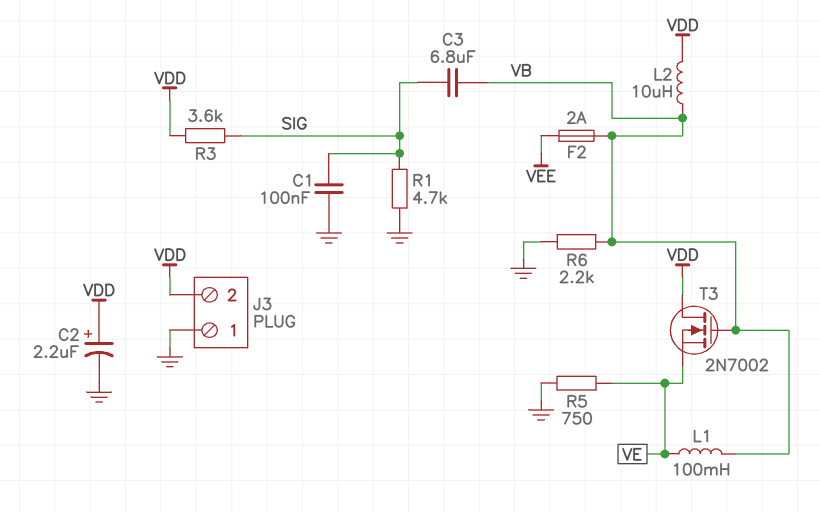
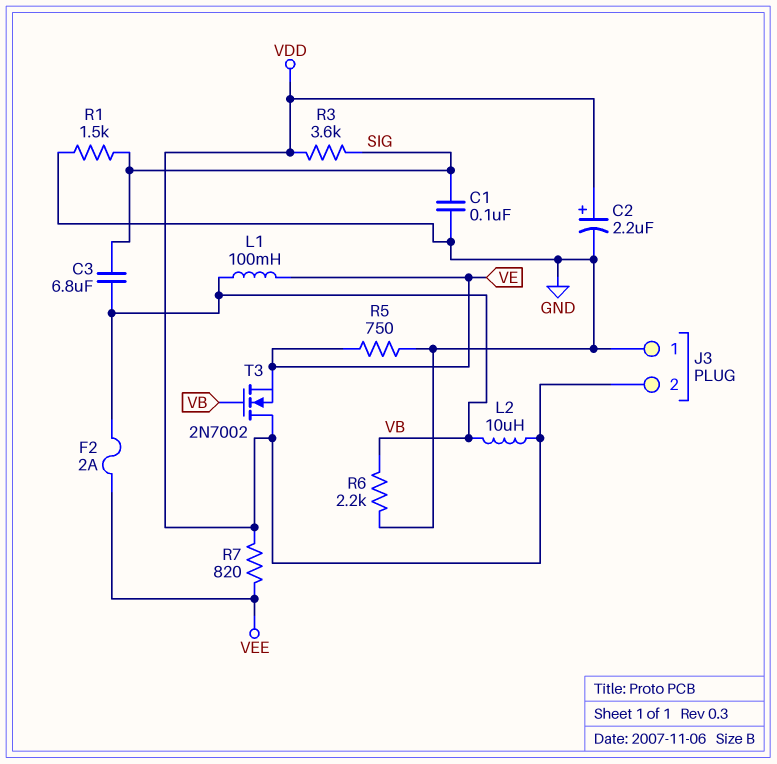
R1: 4.7k (GND, SIG) -> 1.5k (GND, SIG)
R7: none -> 820 (VDD, VEE)

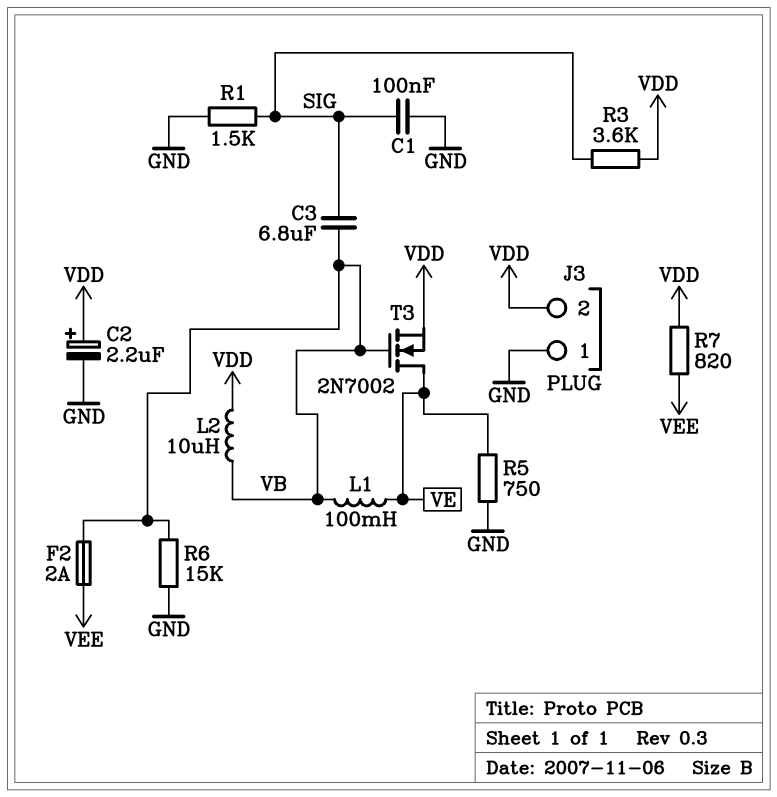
R6: 2.2k (GND, VB) -> 15k (GND, VB)
T3: NMOS 2N7002 (G VB, D VDD, S VE) -> NMOS 2N7002 (G VB, D VE, S VDD)

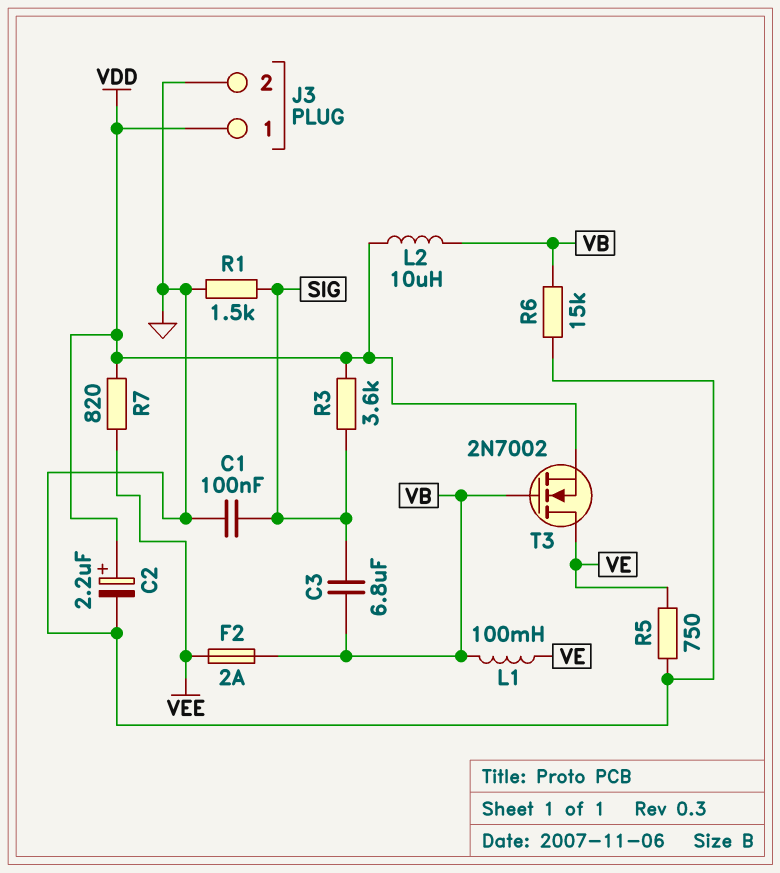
J3 pin 1: GND -> VDD
J3 pin 2: VDD -> GND

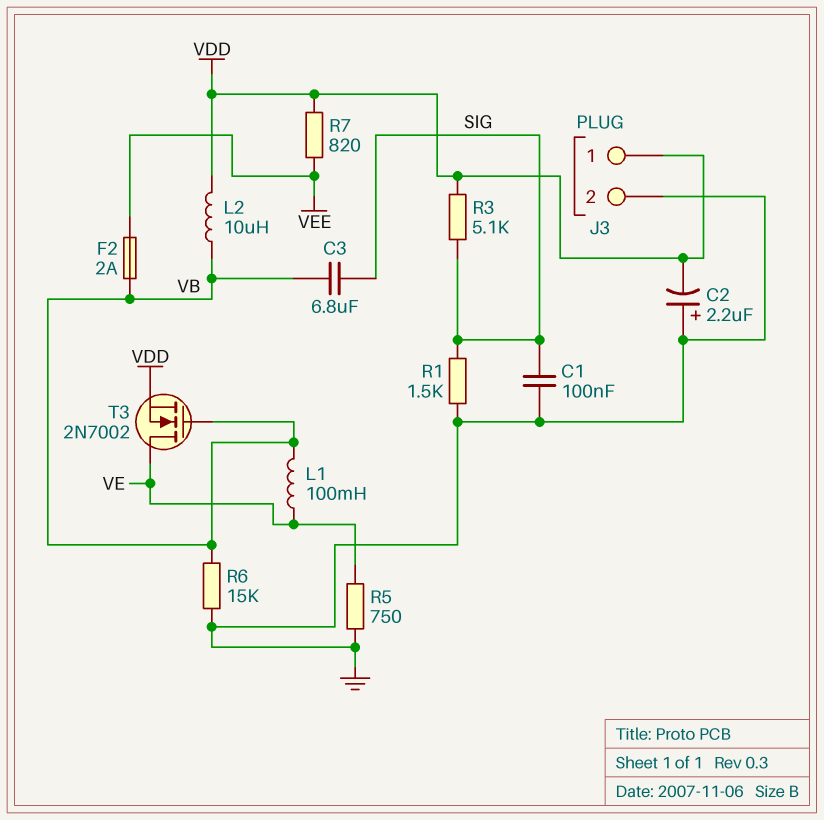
C2: 2.2uF (plus VDD, minus GND) -> 2.2uF (plus GND, minus VDD)
R3: 3.6k (SIG, VDD) -> 5.1k (SIG, VDD)

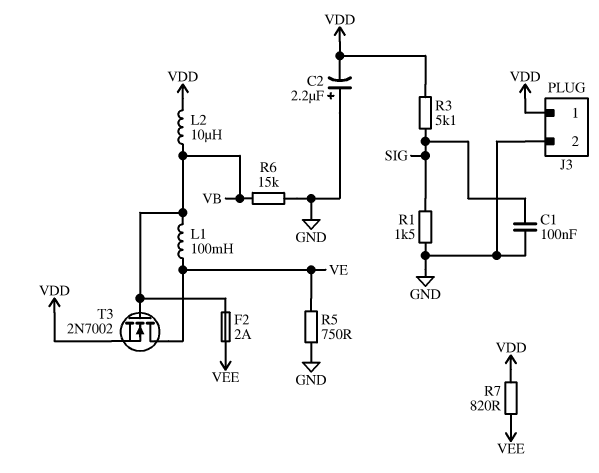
C3: 6.8uF (SIG, VB) -> none

